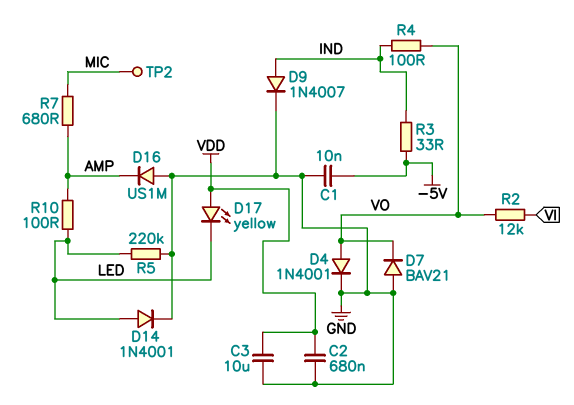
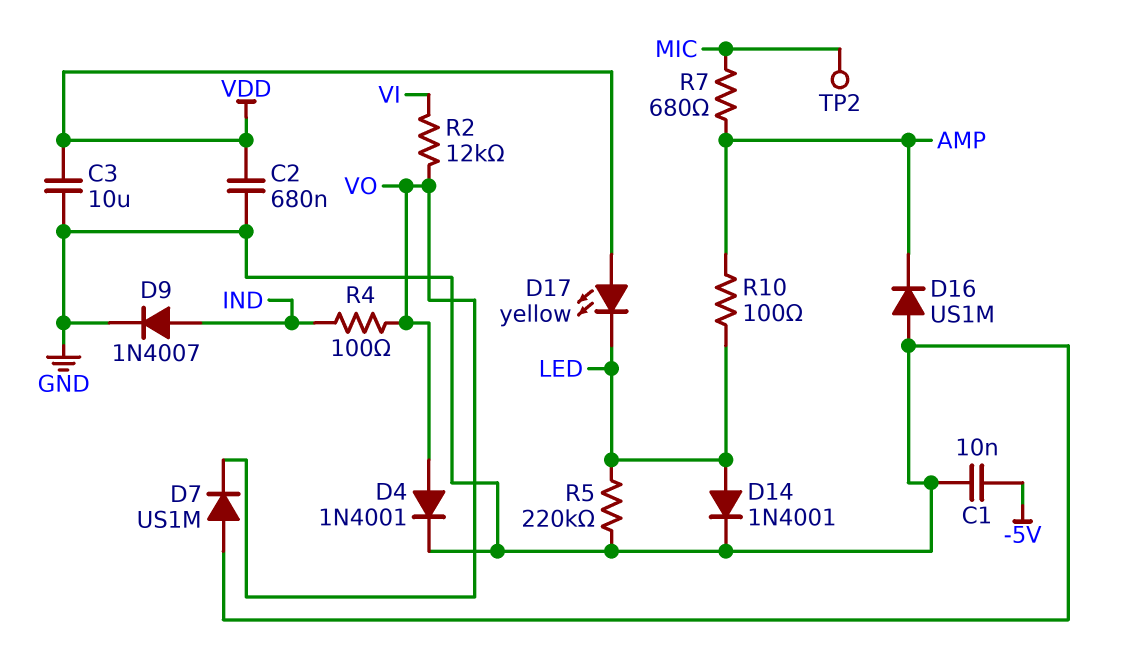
D7: diode BAV21 (A GND, K VO) -> diode US1M (A GND, K VO)
R3: 33 (-5V, IND) -> none

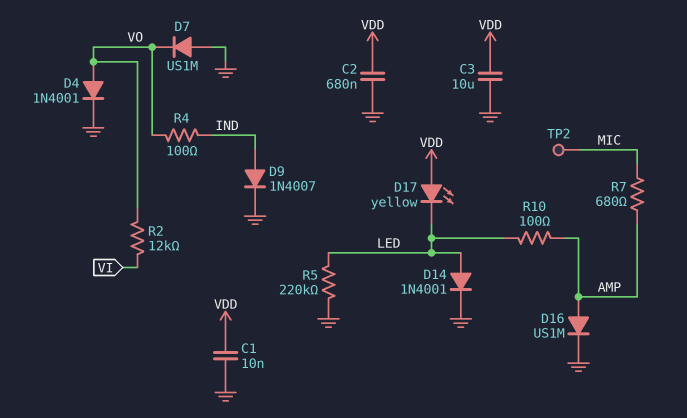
C1: 10nF (-5V, GND) -> 10nF (GND, VDD)
D16: diode US1M (A GND, K AMP) -> diode US1M (A AMP, K GND)

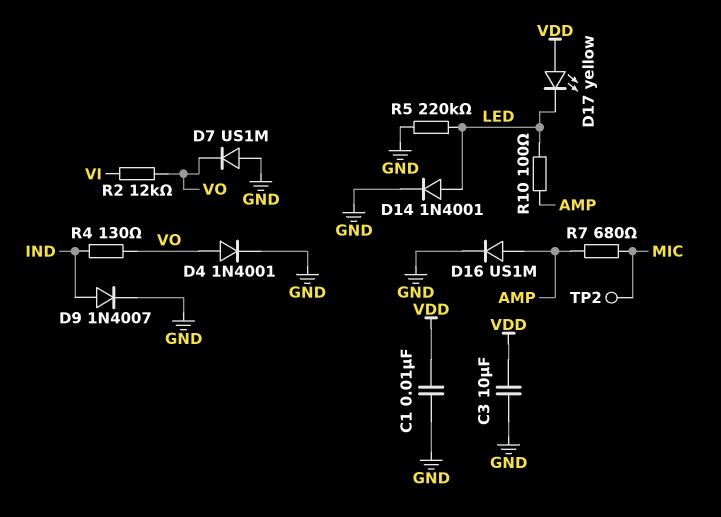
C2: 680nF (GND, VDD) -> none
R4: 100 (IND, VO) -> 130 (IND, VO)

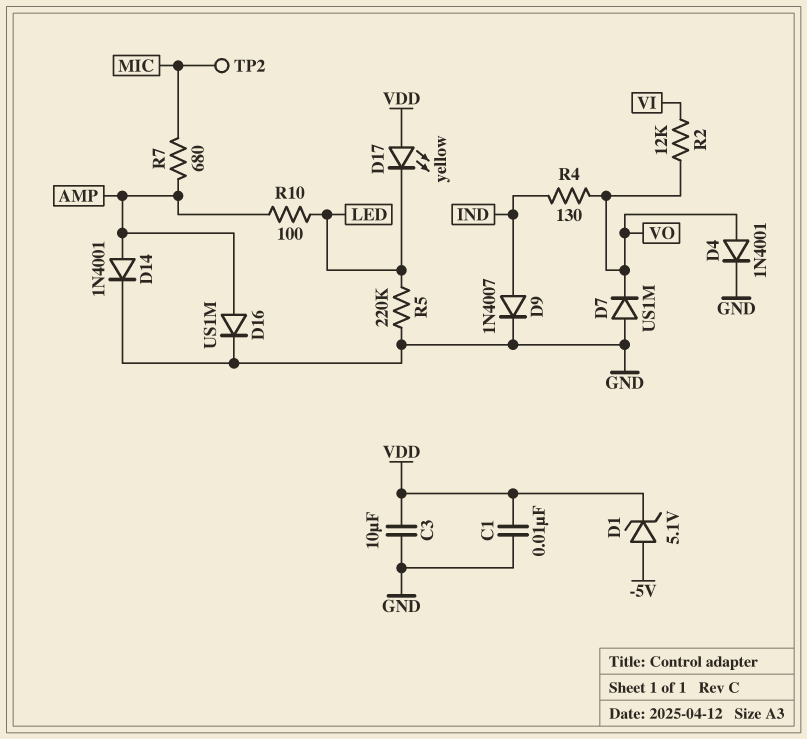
D1: none -> zener 5.1V (A -5V, K VDD)
D14: diode 1N4001 (A LED, K GND) -> diode 1N4001 (A AMP, K GND)

